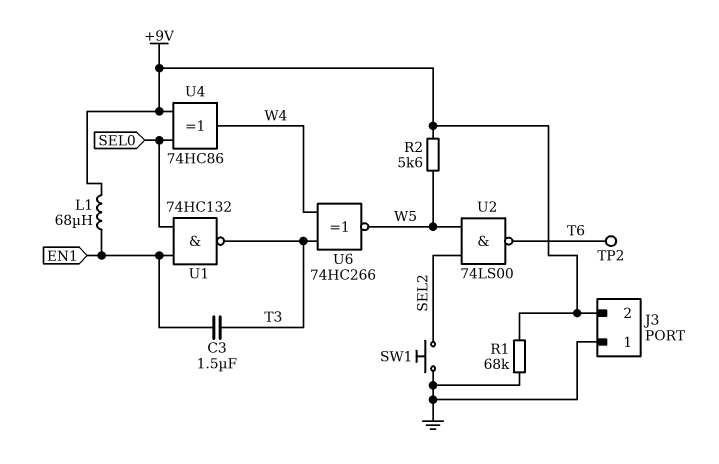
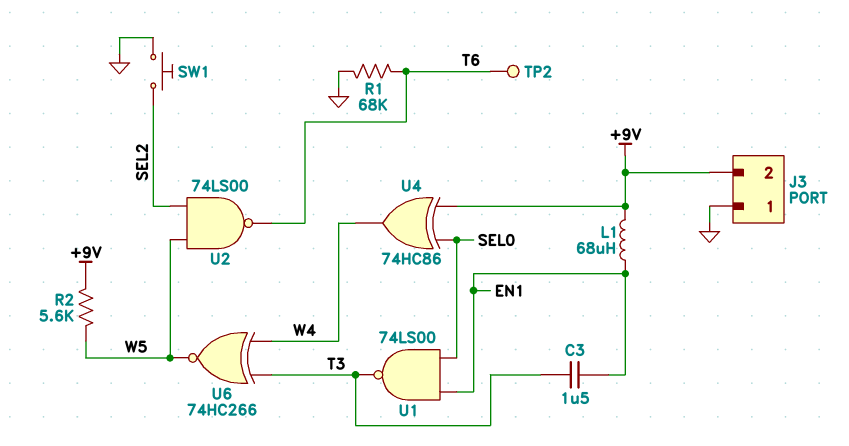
R1: 68k (+9V, GND) -> 68k (GND, T6)
U1: NAND 74HC132 (in EN1, in SEL0, out T3) -> NAND 74LS00 (in EN1, in SEL0, out T3)

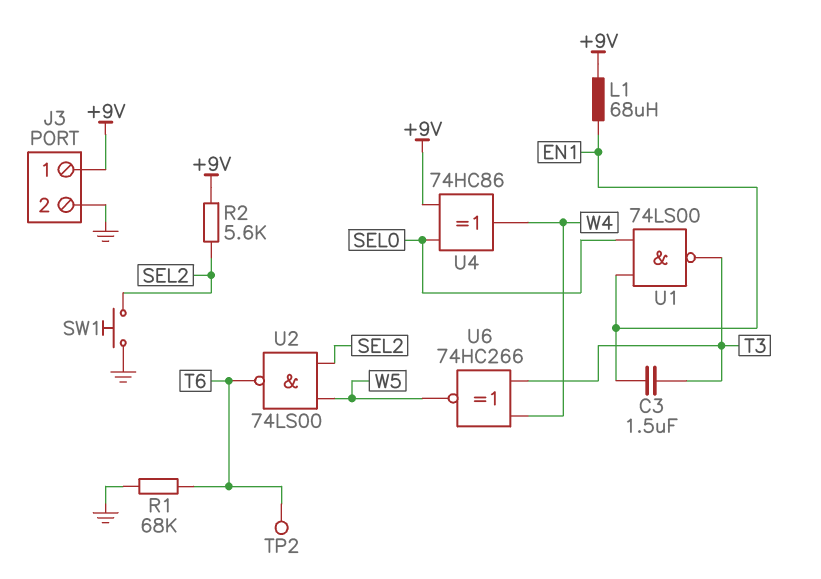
J3 pin 1: GND -> +9V
J3 pin 2: +9V -> GND
R2: 5.6k (+9V, W5) -> 5.6k (+9V, SEL2)

